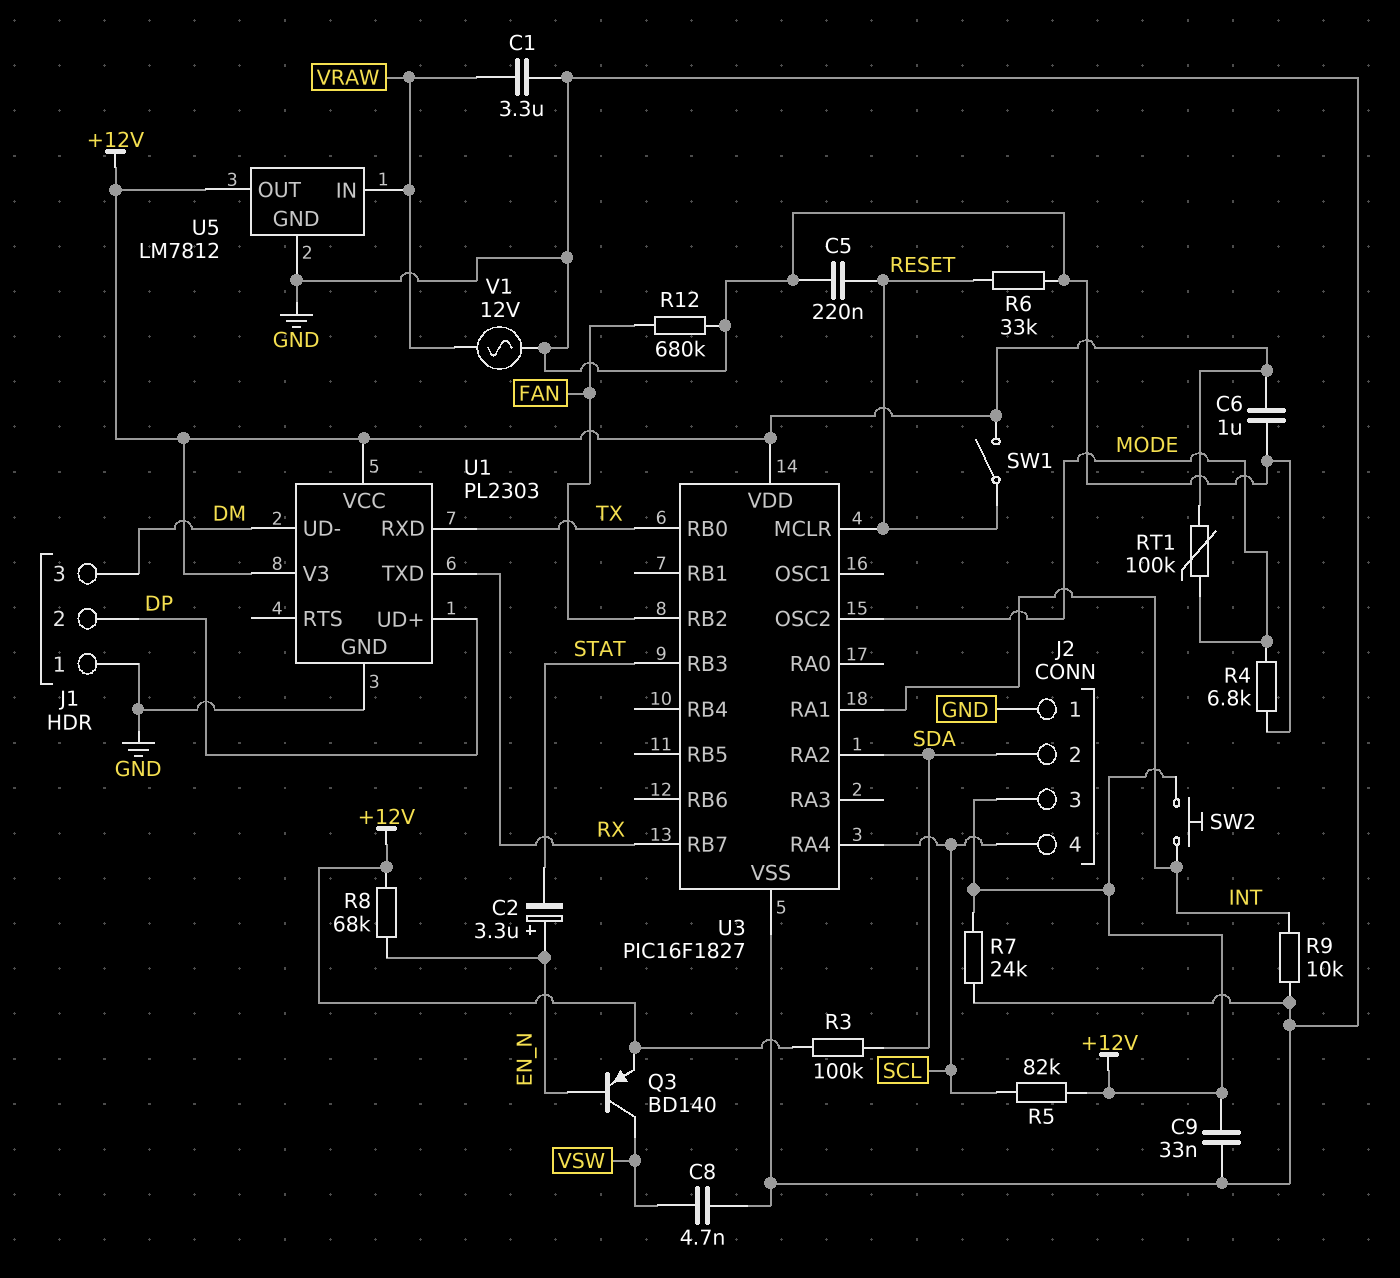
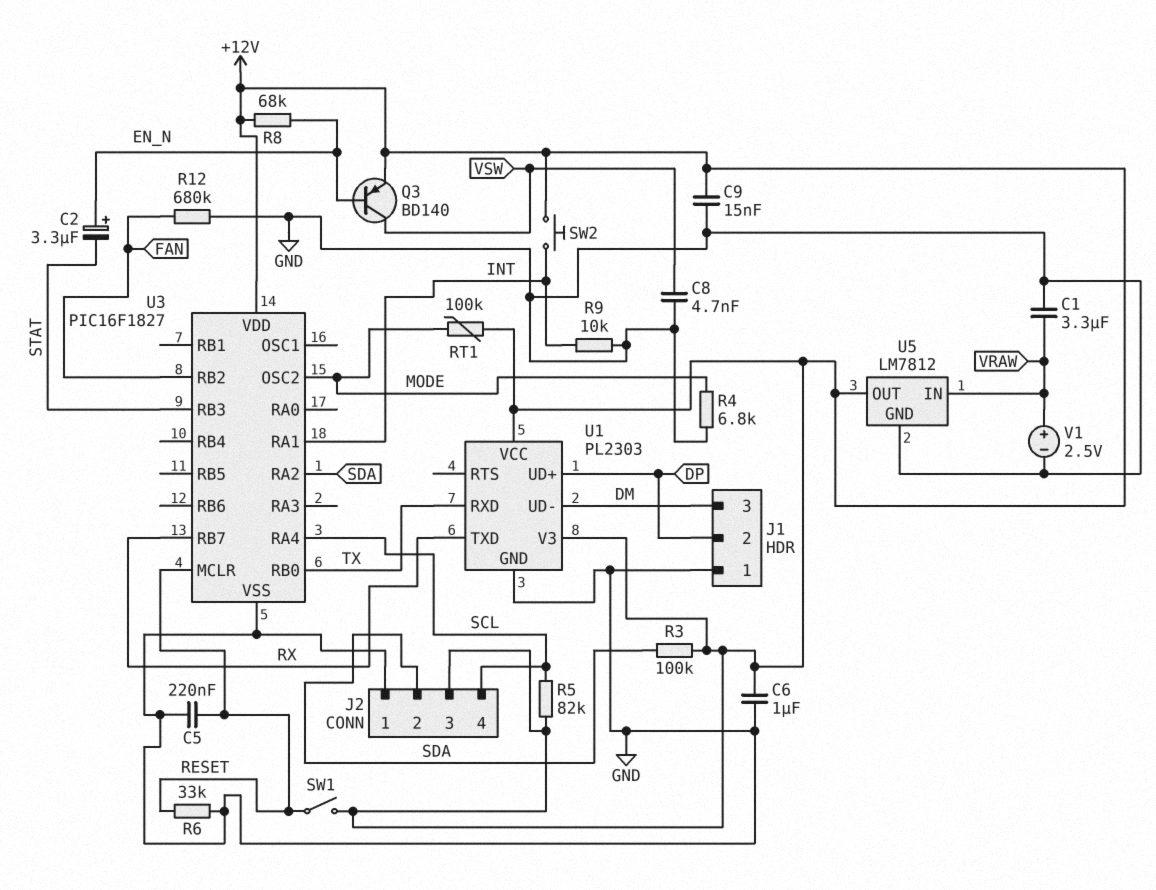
C9: 33nF (+12V, GND) -> 15nF (+12V, GND)
R7: 24k (+12V, GND) -> none
V1: AC 12V (GND, VRAW) -> 2.5V (plus VRAW, minus GND)

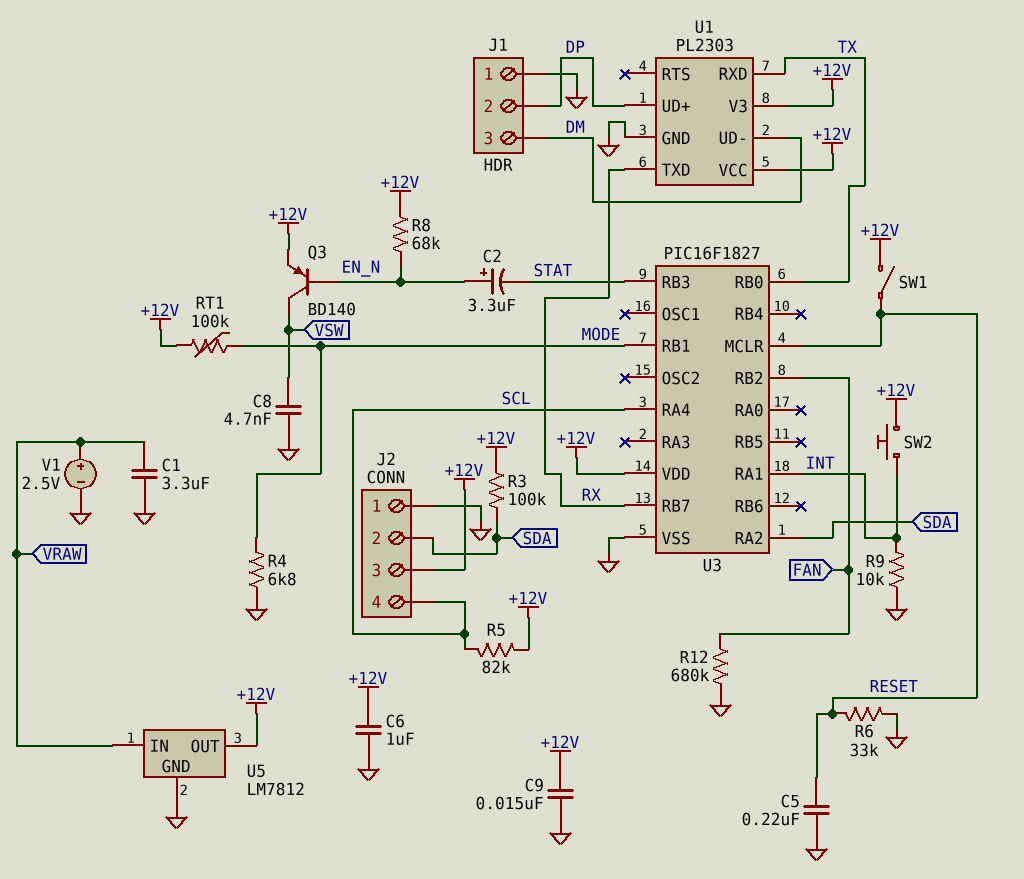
U3 pin OSC2: MODE -> none
U3 pin RB1: none -> MODE

